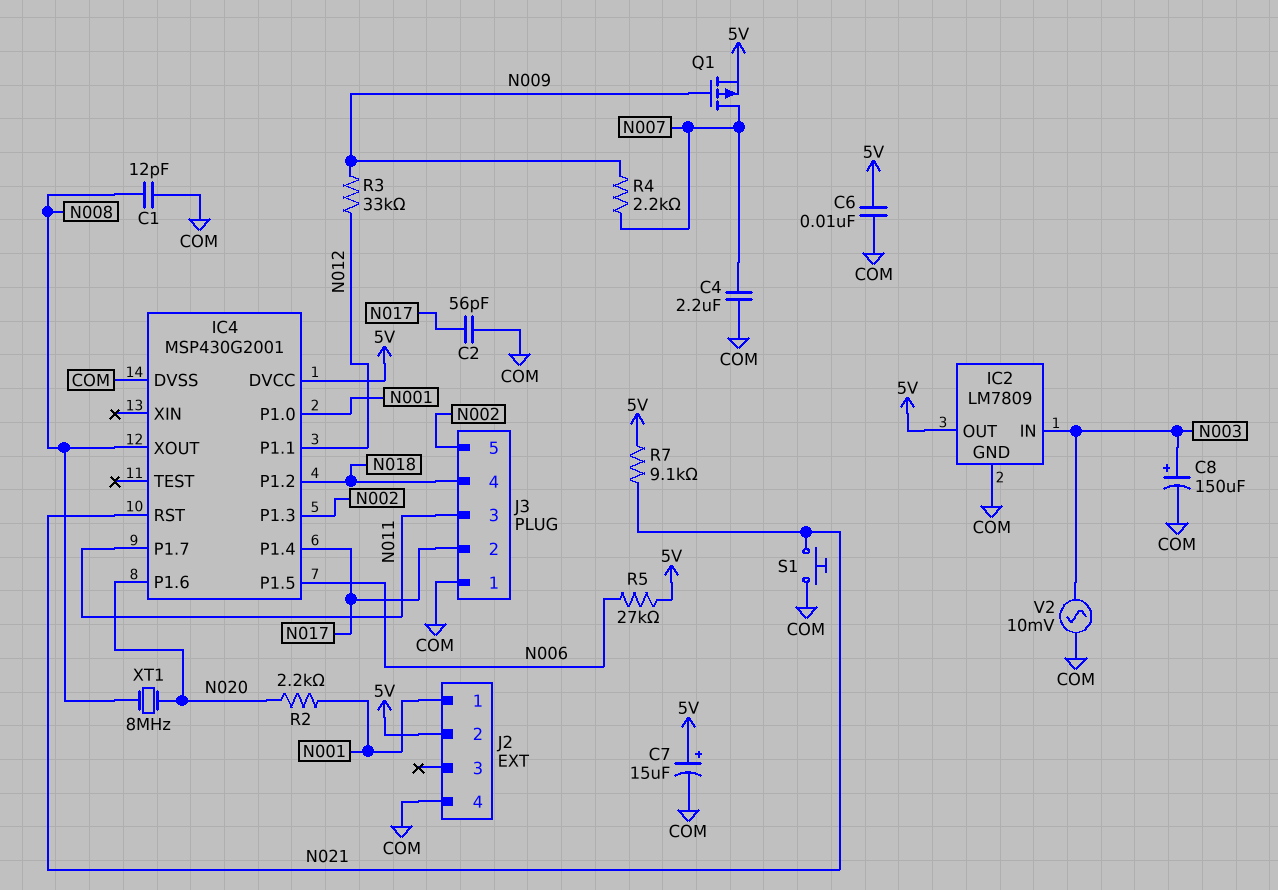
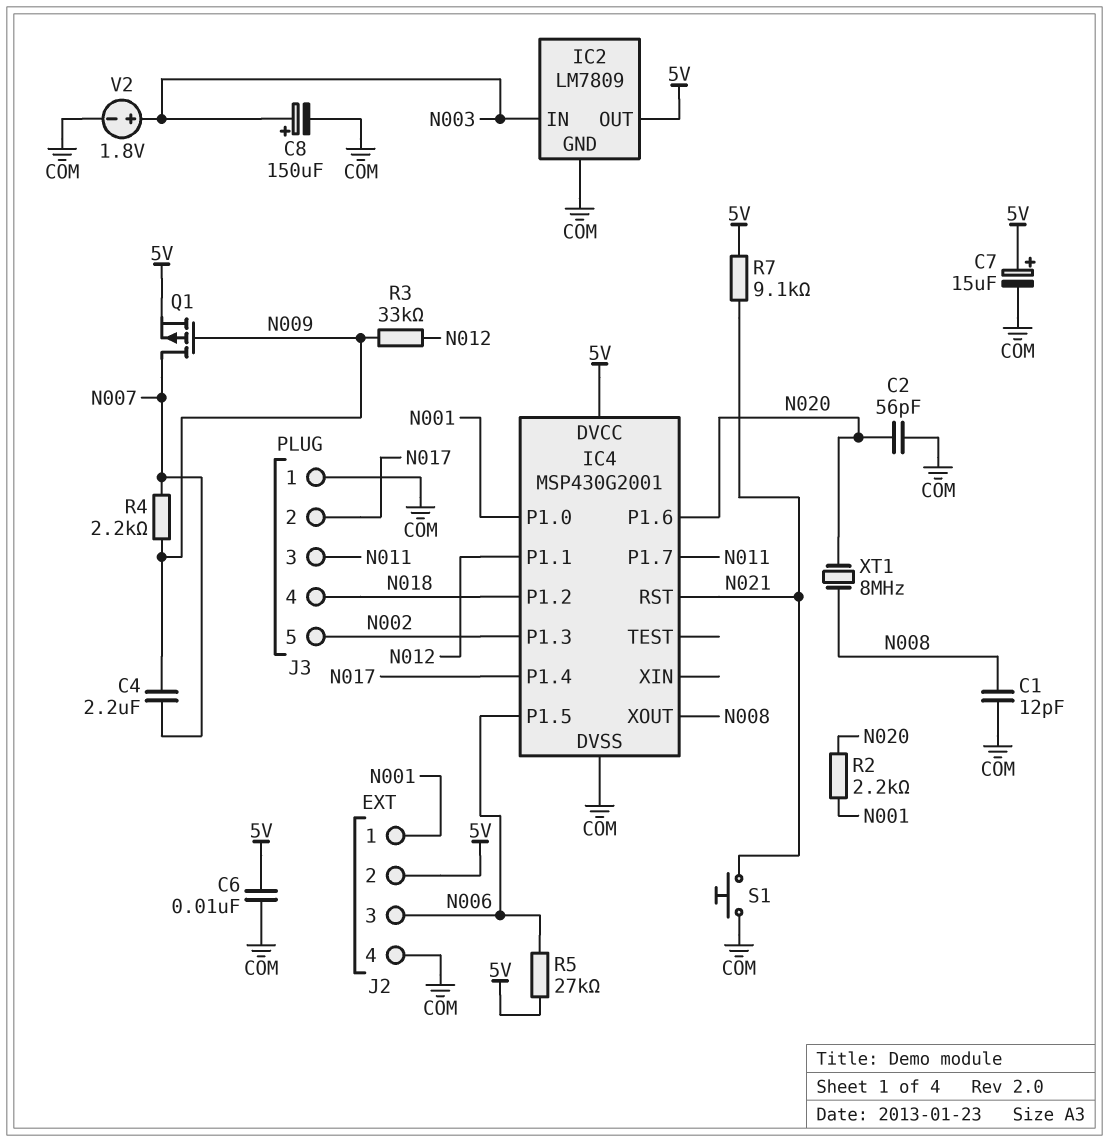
C2: 56pF (COM, N017) -> 56pF (COM, N020)
C4: 2.2uF (COM, N007) -> 2.2uF (N007, N009)
J2 pin 3: none -> N006
V2: AC 10mV (COM, N003) -> 1.8V (plus N003, minus COM)

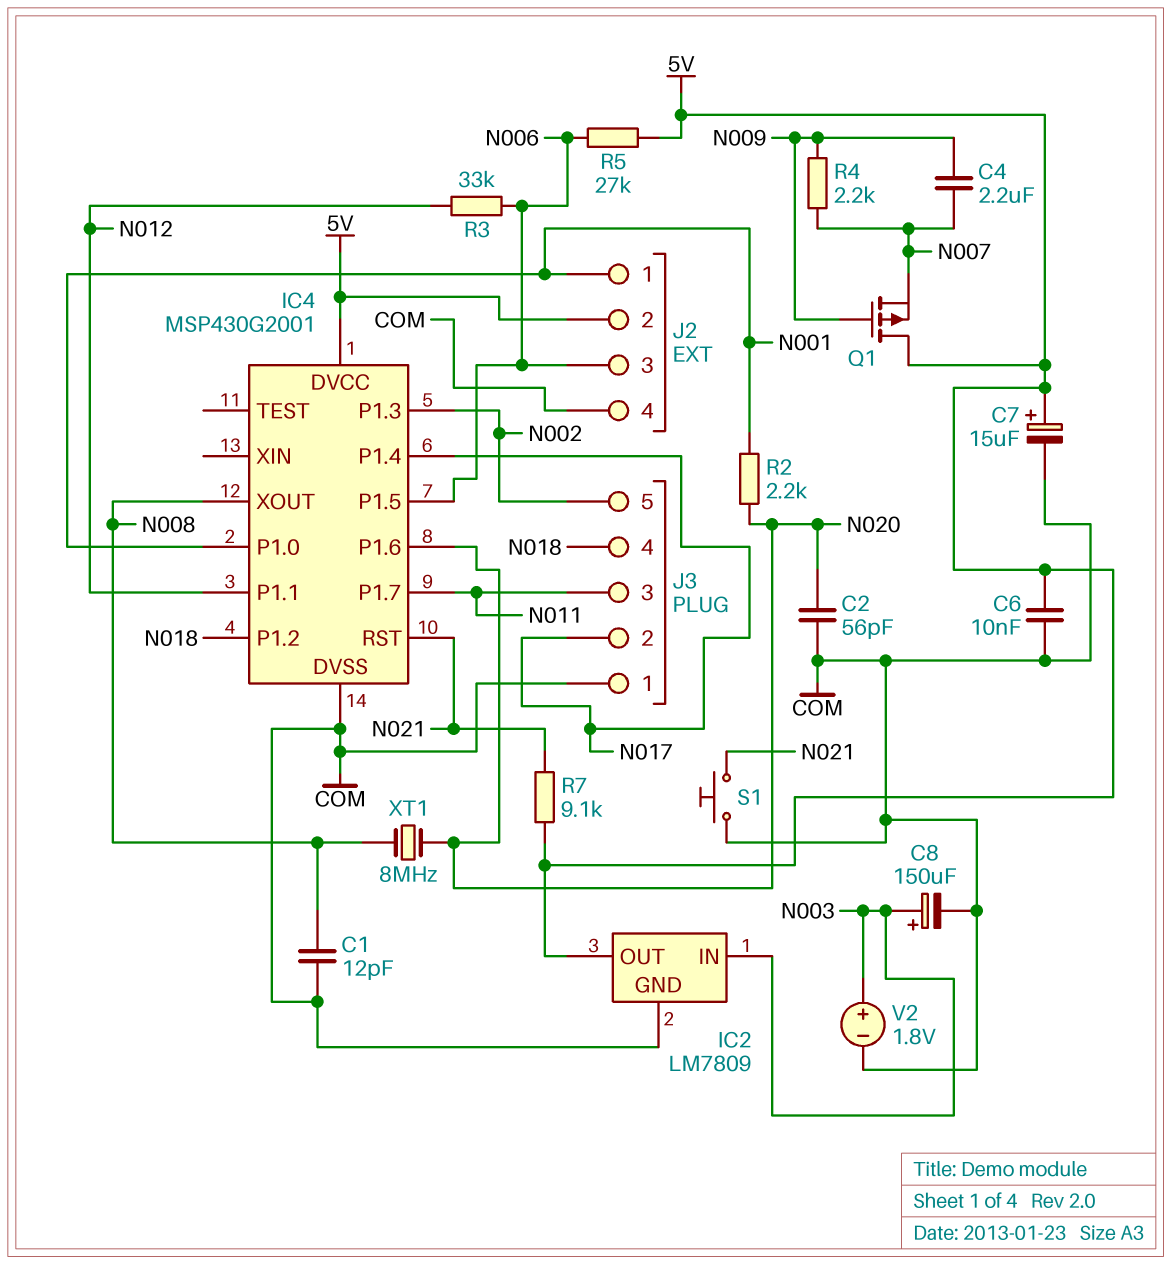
Q1: PMOS (G N009, D N007, S 5V) -> PMOS (G N009, D 5V, S N007)
R3: 33k (N009, N012) -> 33k (N006, N012)

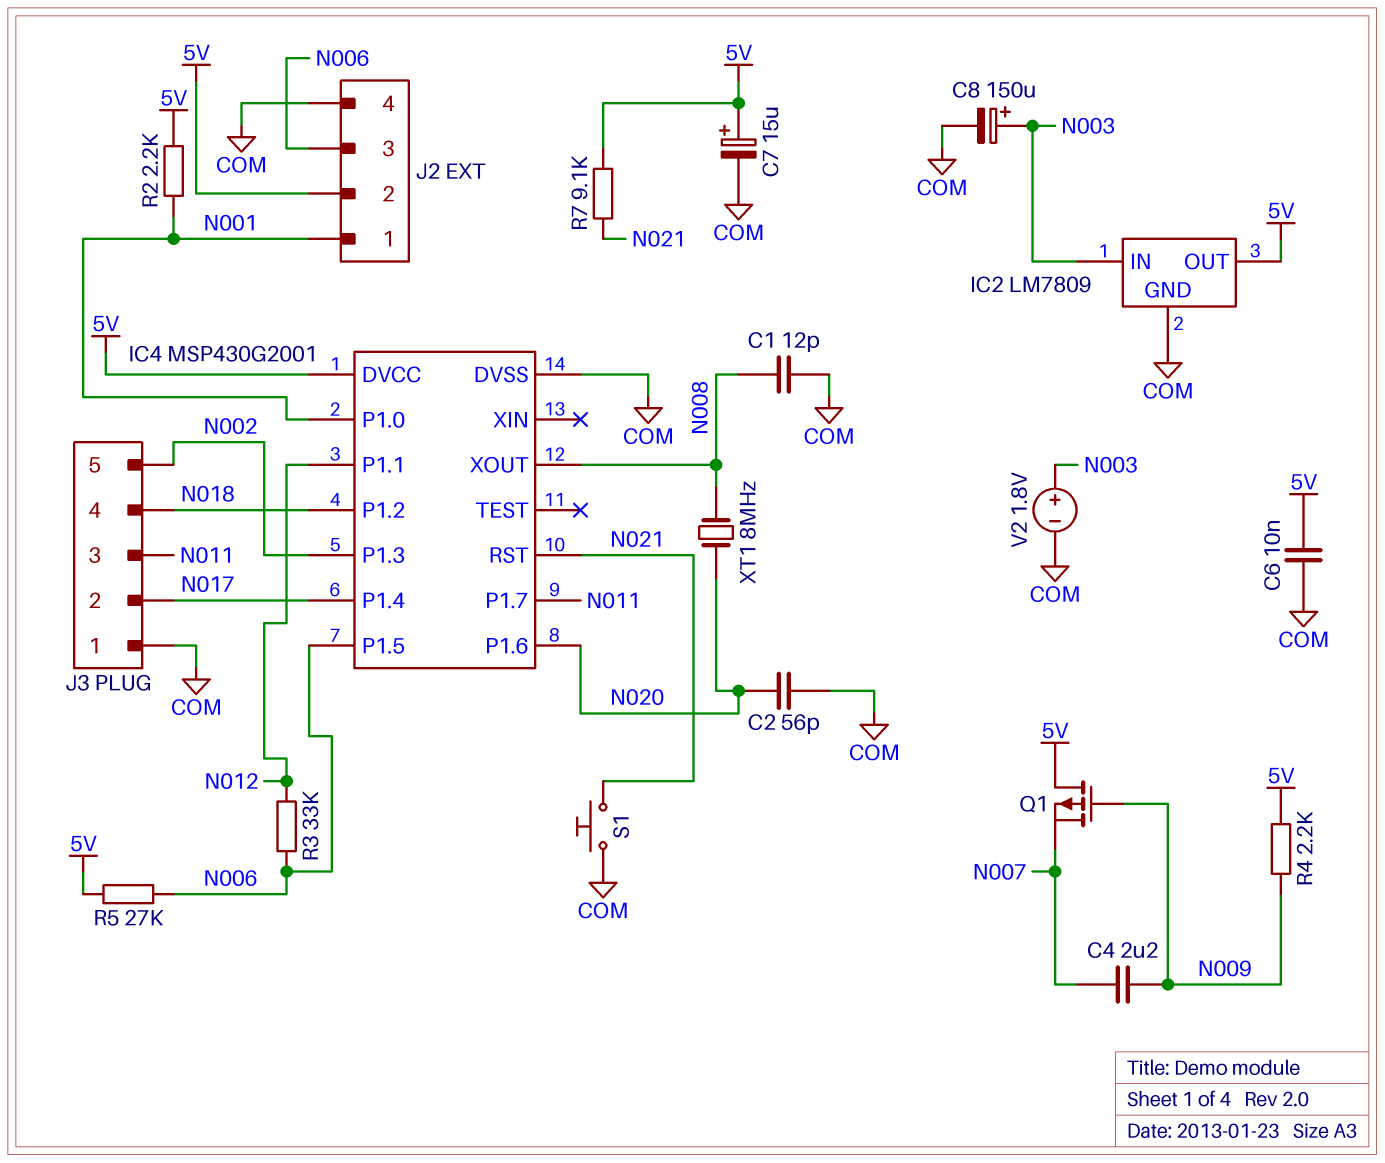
R2: 2.2k (N001, N020) -> 2.2k (5V, N001)
R4: 2.2k (N007, N009) -> 2.2k (5V, N009)

